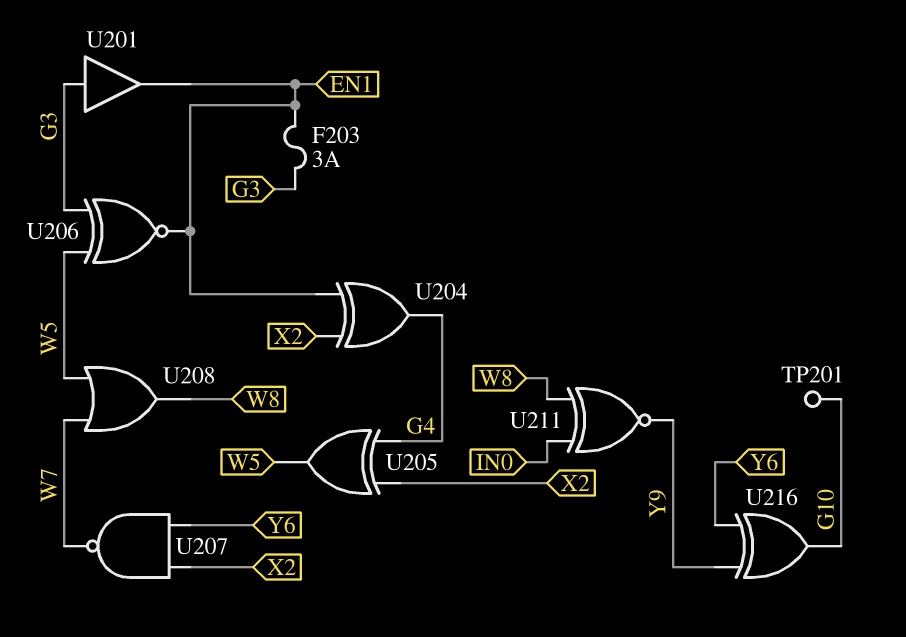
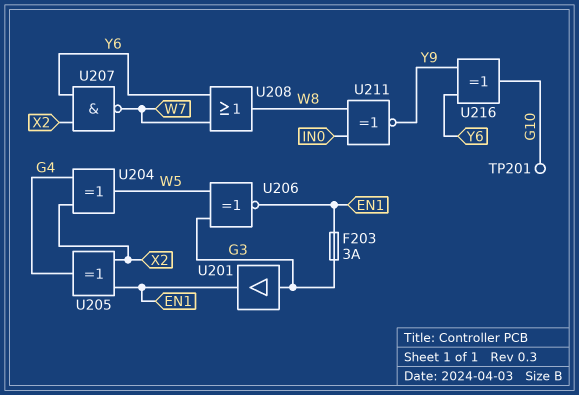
U204: XOR (in EN1, in X2, out G4) -> XOR (in G4, in X2, out W5)
U205: XOR (in G4, in X2, out W5) -> XOR (in EN1, in X2, out G4)
U208: OR (in W5, in W7, out W8) -> OR (in W7, in Y6, out W8)

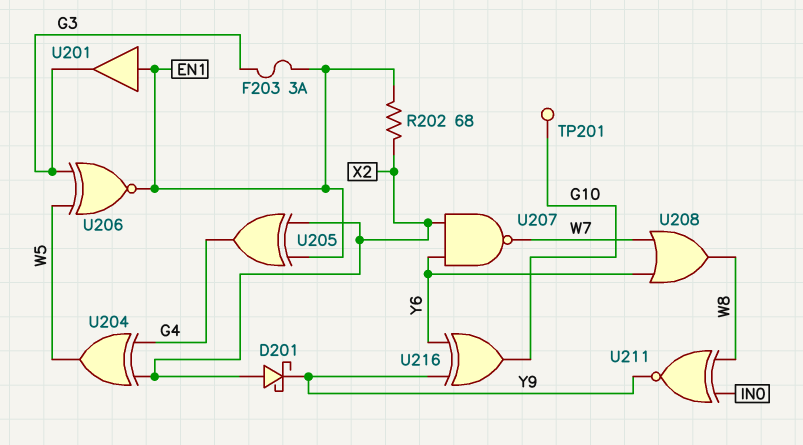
D201: none -> schottky (A X2, K Y9)
R202: none -> 68 (EN1, X2)
U201: buffer (in G3, out EN1) -> buffer (in EN1, out G3)

